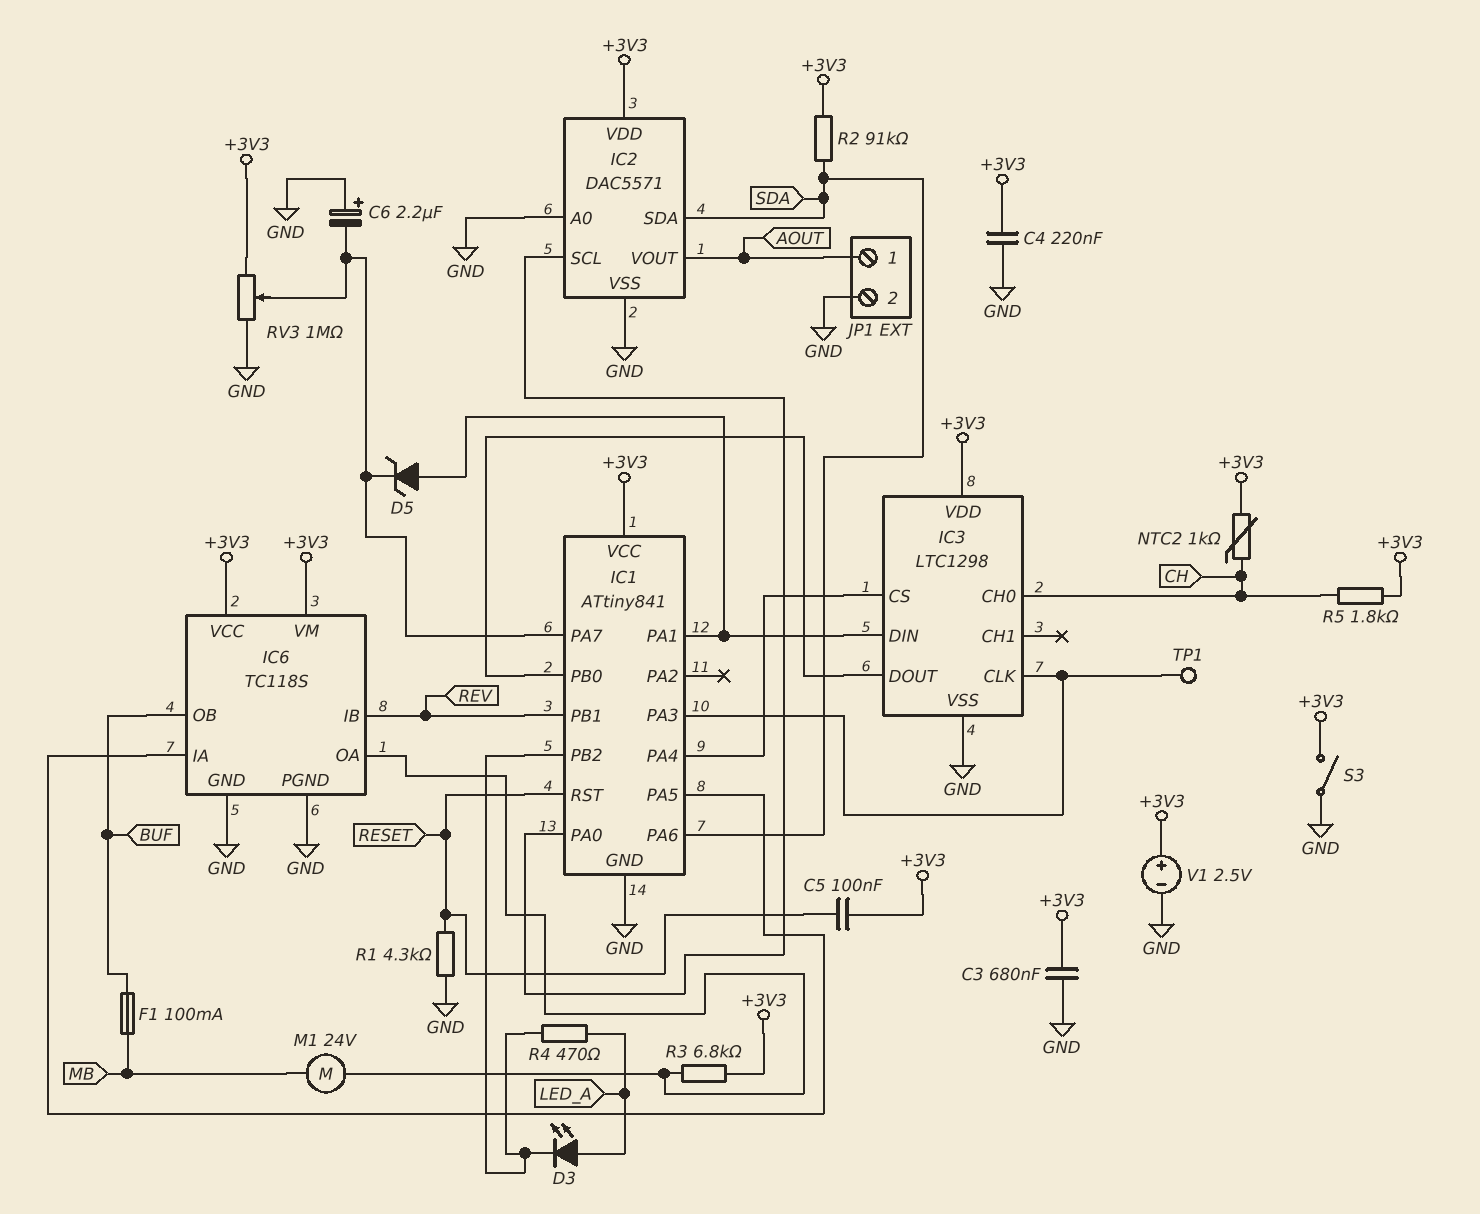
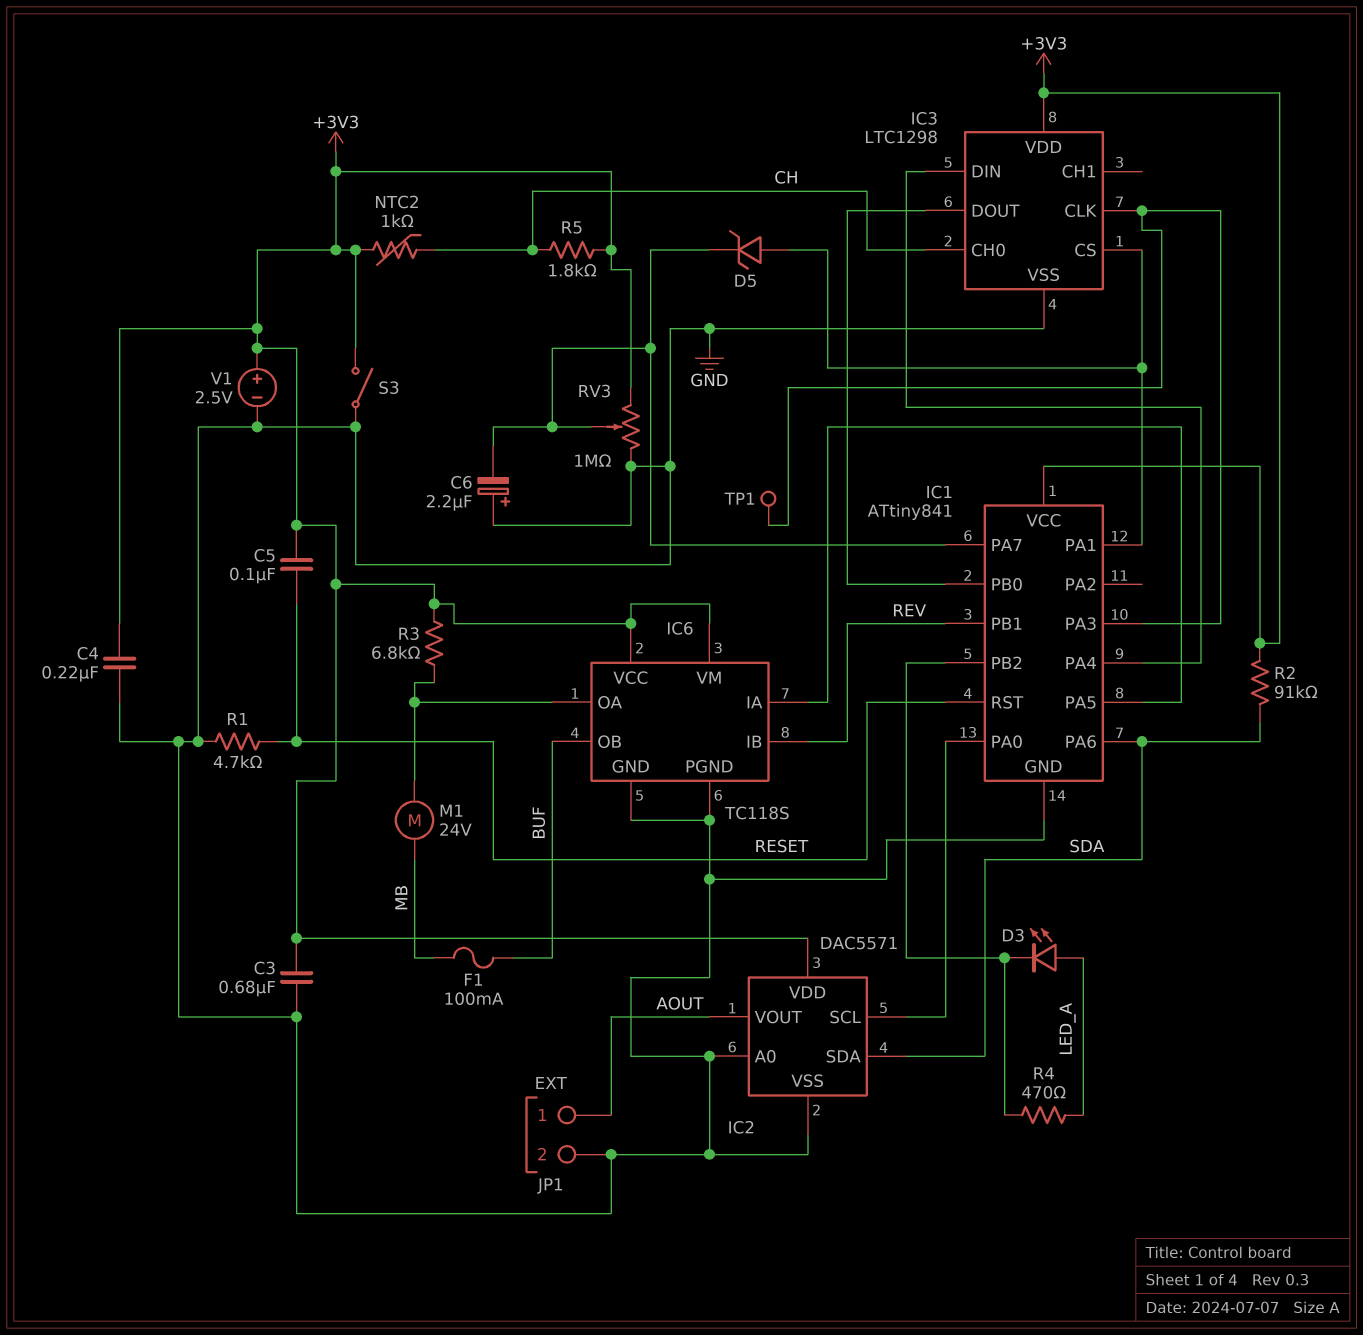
IC3 pin CS: IC1/PA4 -> IC1/PA1
IC3 pin DIN: IC1/PA1 -> IC1/PA4
R1: 4.3k (GND, RESET) -> 4.7k (GND, RESET)

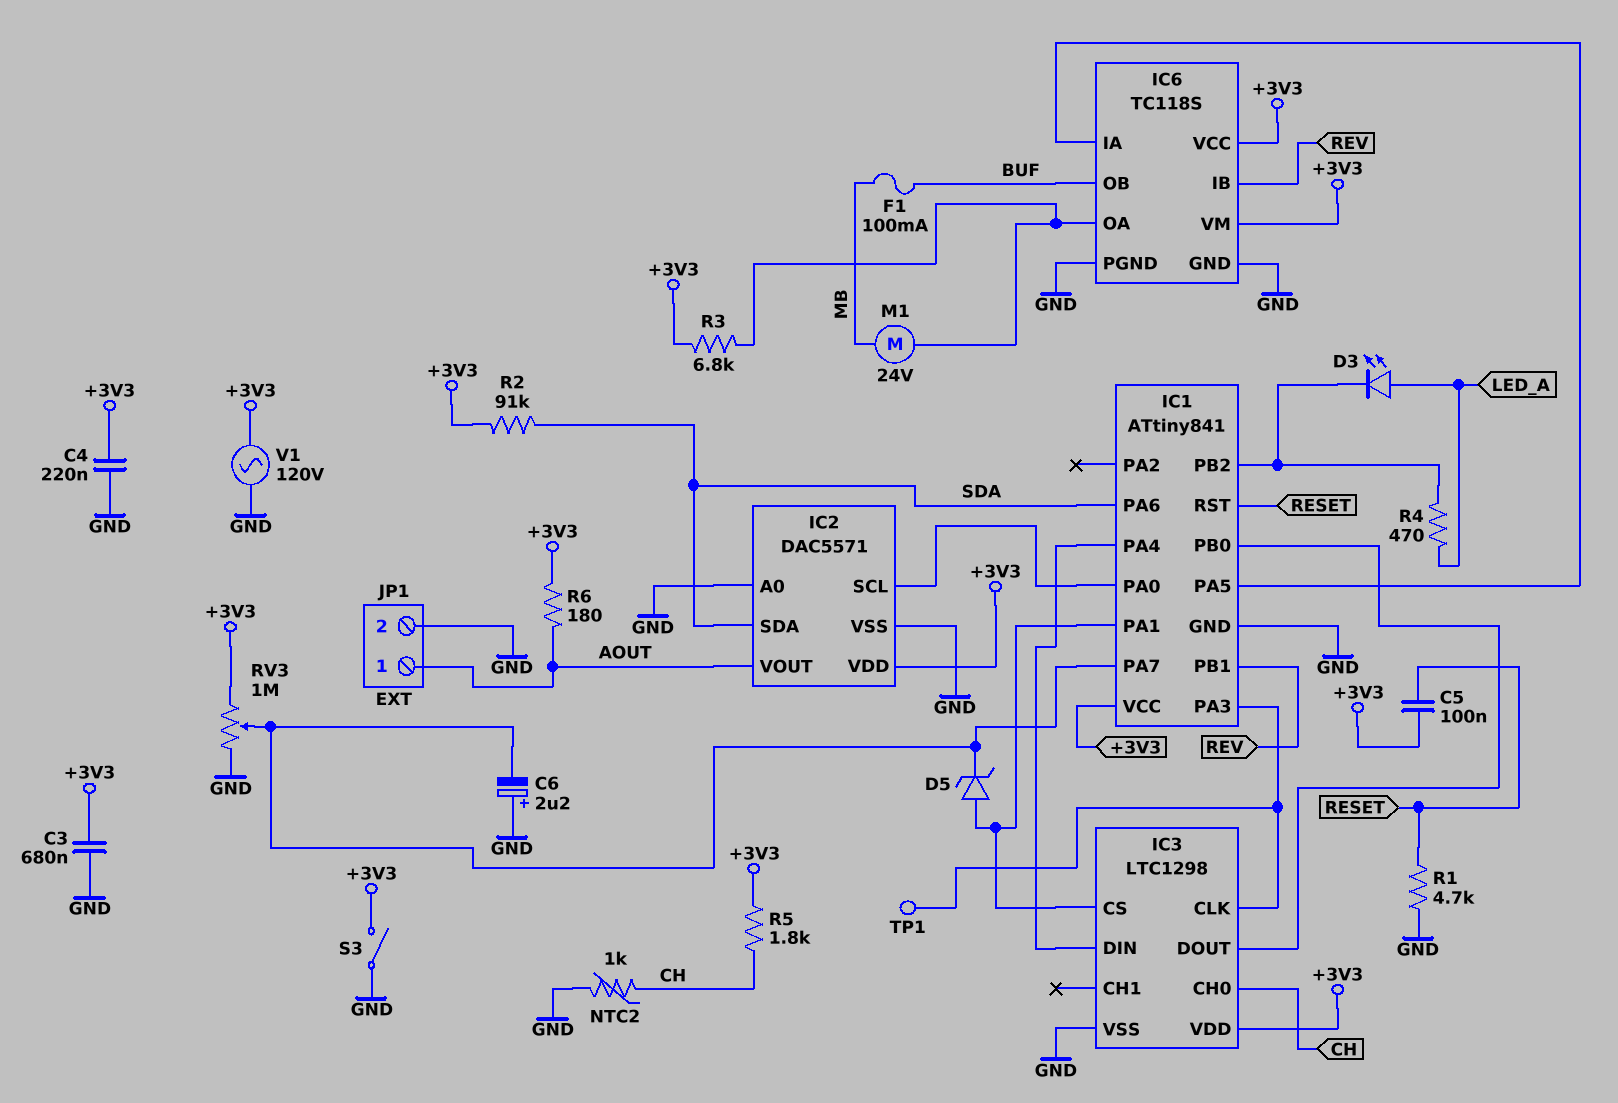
NTC2: 1k (+3V3, CH) -> 1k (CH, GND)
R6: none -> 180 (+3V3, AOUT)
V1: 2.5V (plus +3V3, minus GND) -> AC 120V (+3V3, GND)

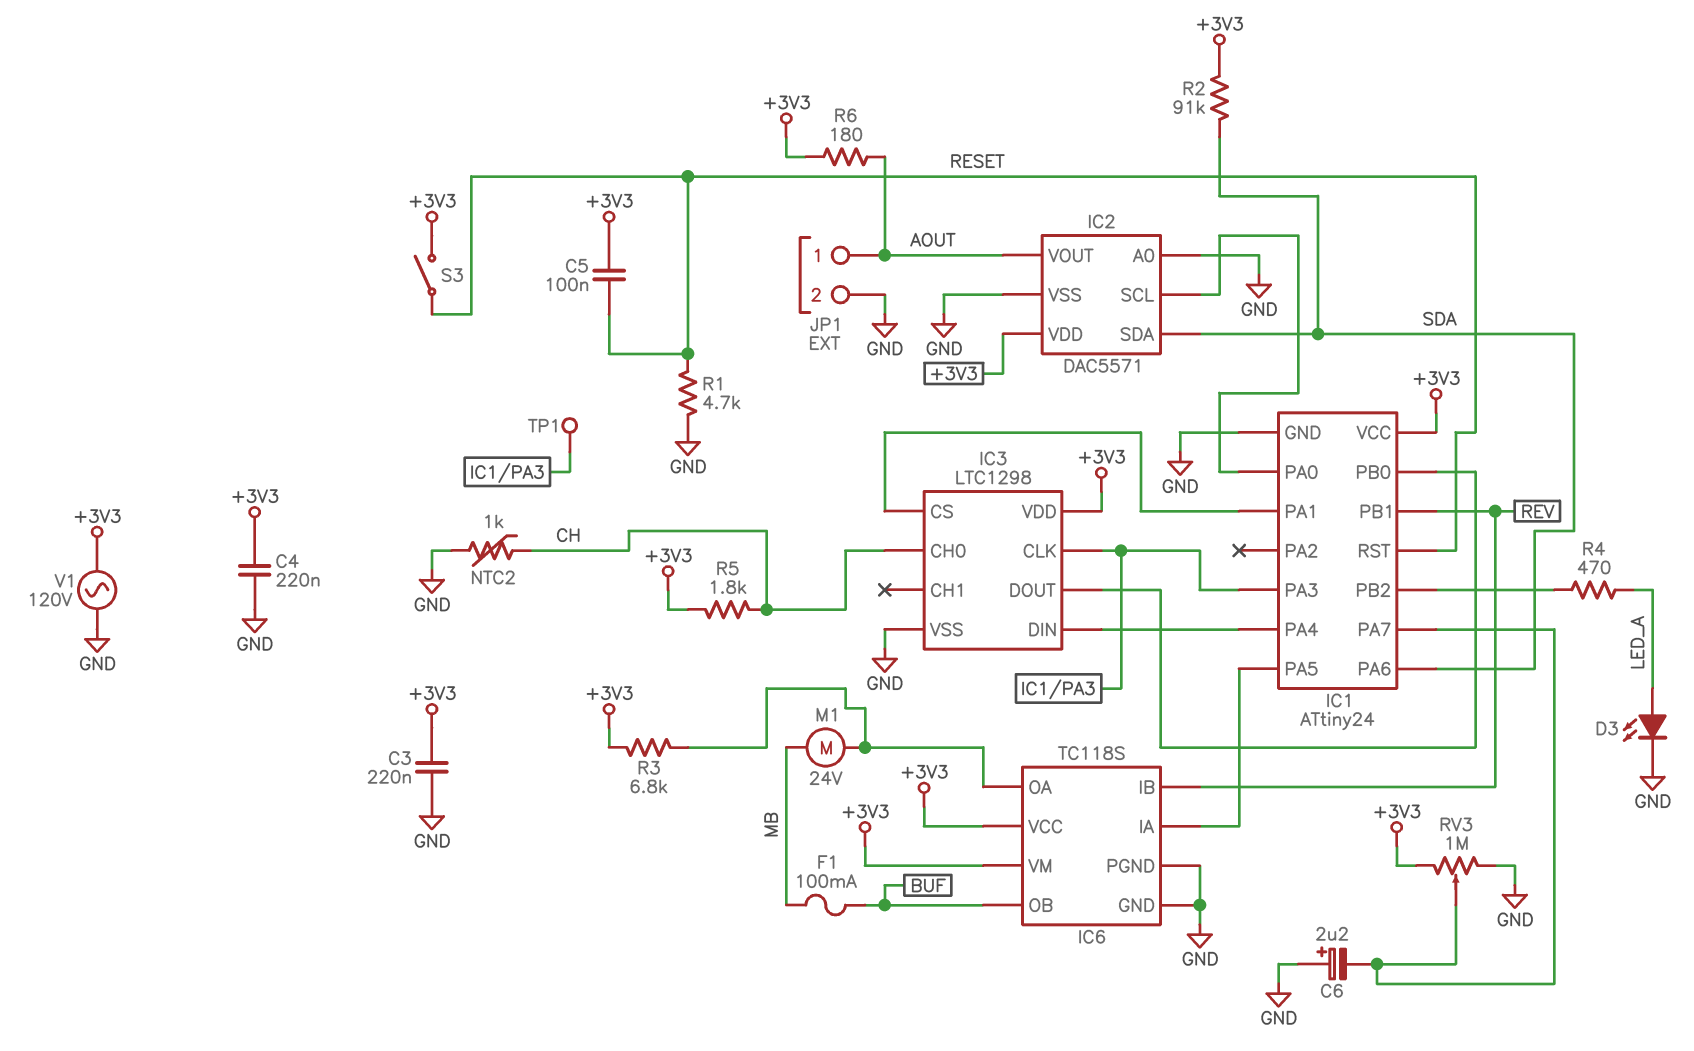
C3: 680nF (+3V3, GND) -> 220nF (+3V3, GND)
D3: LED (A LED_A, K IC1/PB2) -> LED (A LED_A, K GND)
D5: zener (A IC1/PA1, K IC1/PA7) -> none
IC1: ATtiny841 -> ATtiny24
S3: switch (+3V3, GND) -> switch (+3V3, RESET)

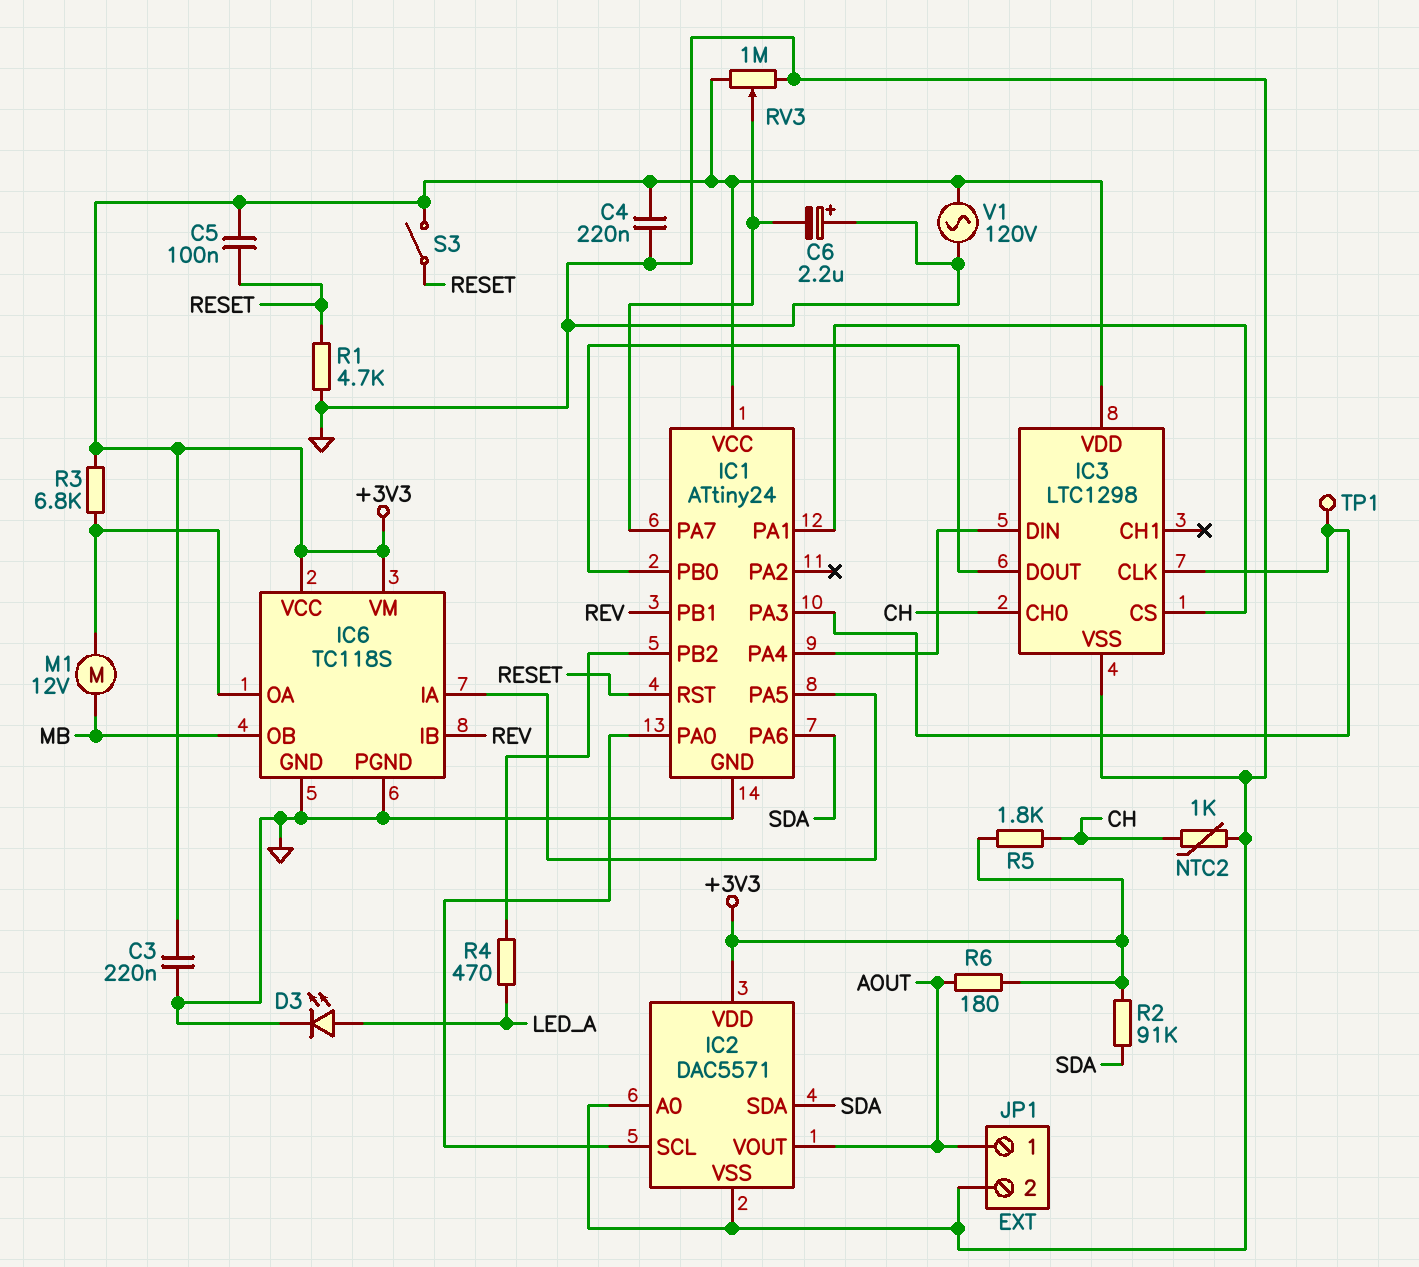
F1: 100mA (BUF, MB) -> none
IC6 pin OB: BUF -> MB
M1: motor 24V (IC6/OA, MB) -> motor 12V (IC6/OA, MB)

